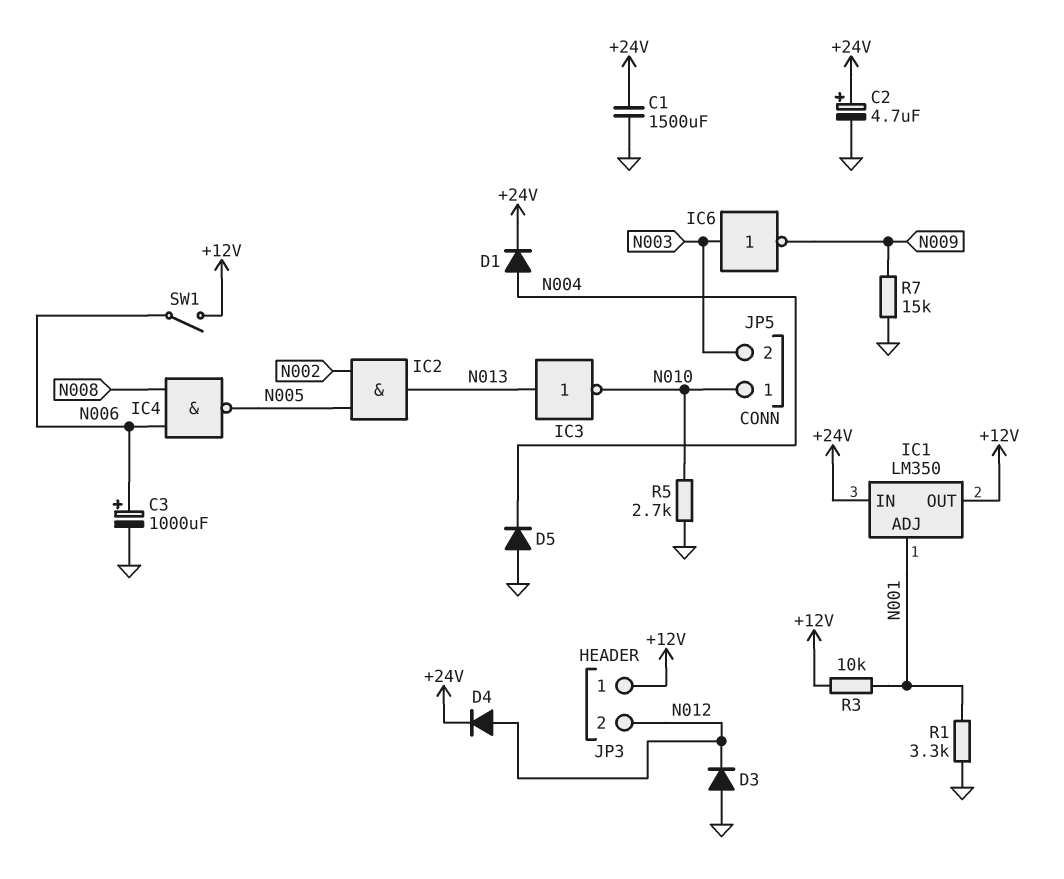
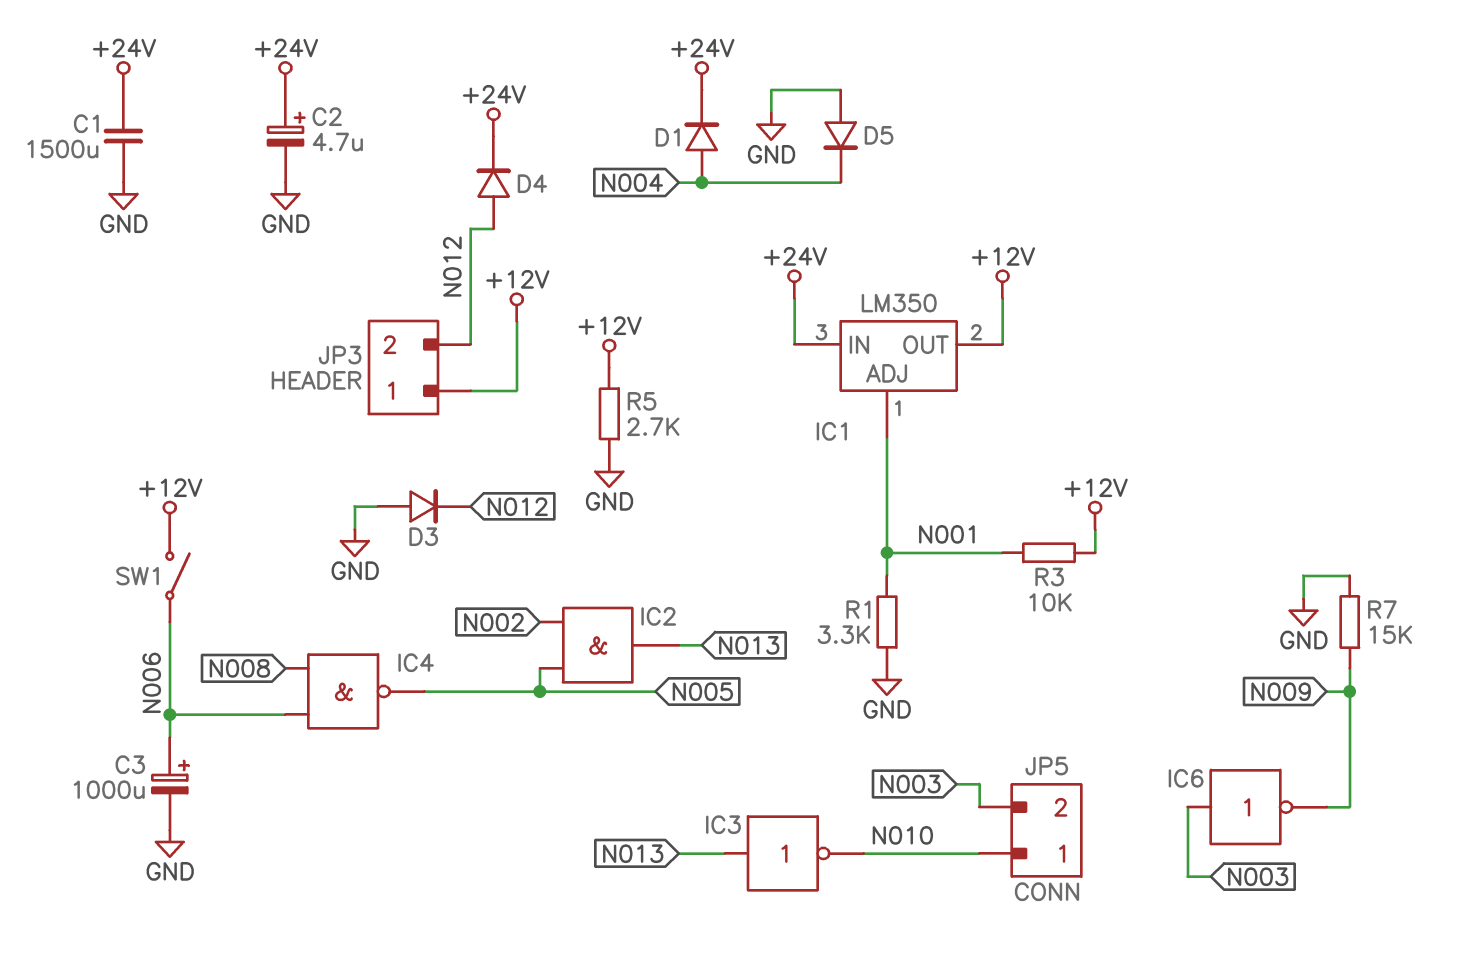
R5: 2.7k (GND, N010) -> 2.7k (+12V, GND)

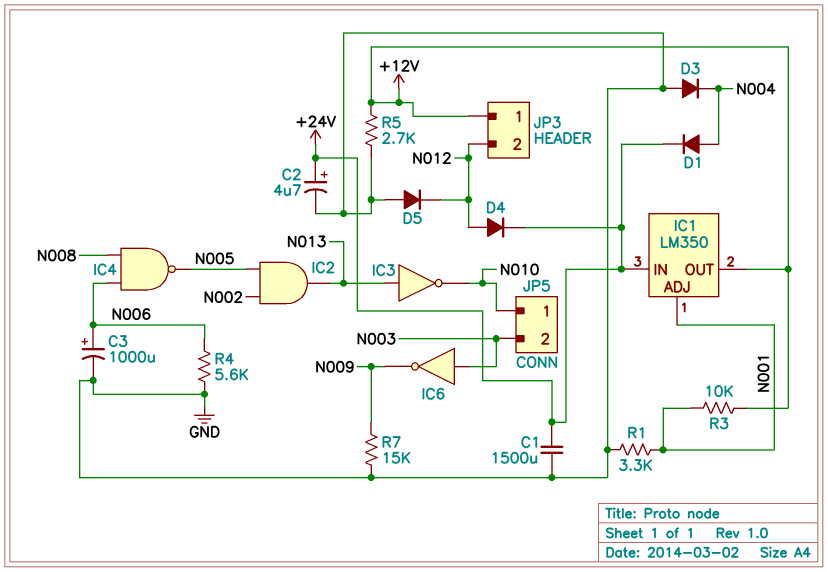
D3: diode (A GND, K N012) -> diode (A GND, K N004)
D5: diode (A GND, K N004) -> diode (A GND, K N012)
R4: none -> 5.6k (GND, N006)
SW1: switch (+12V, N006) -> none

